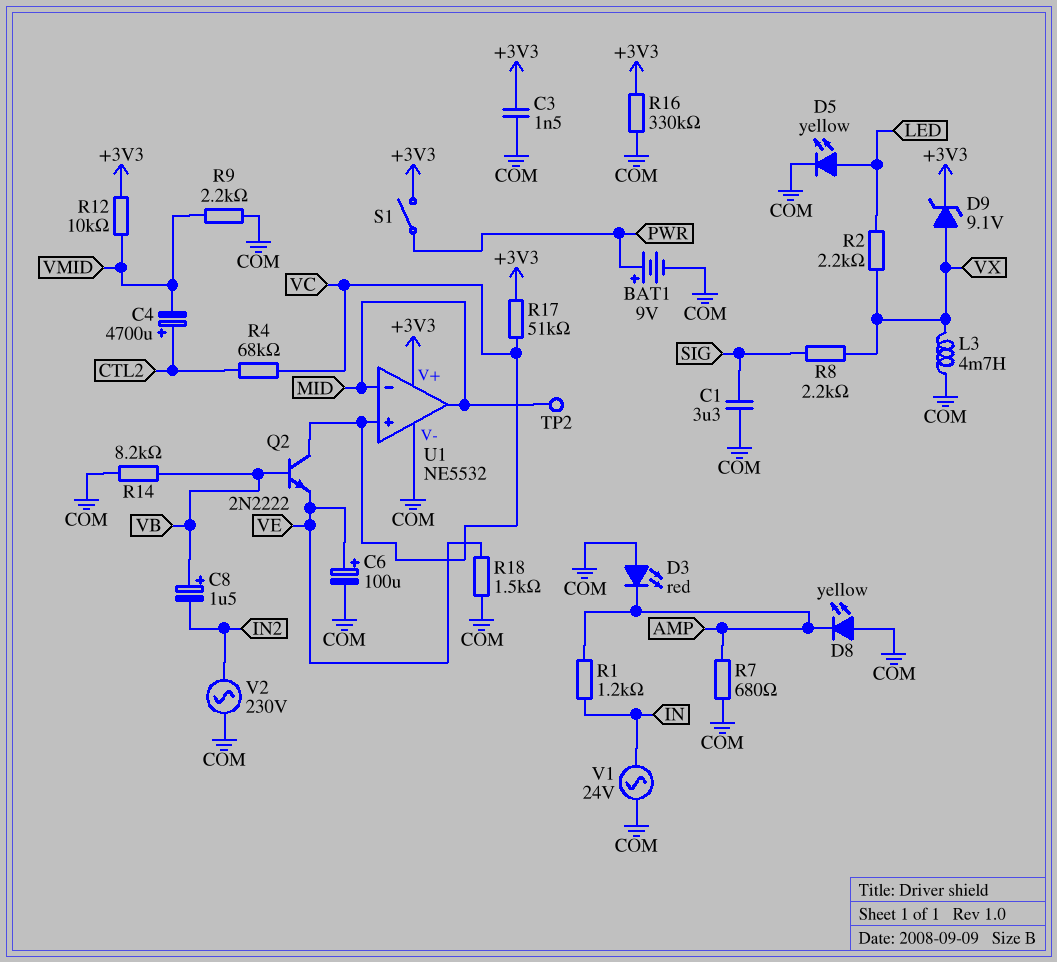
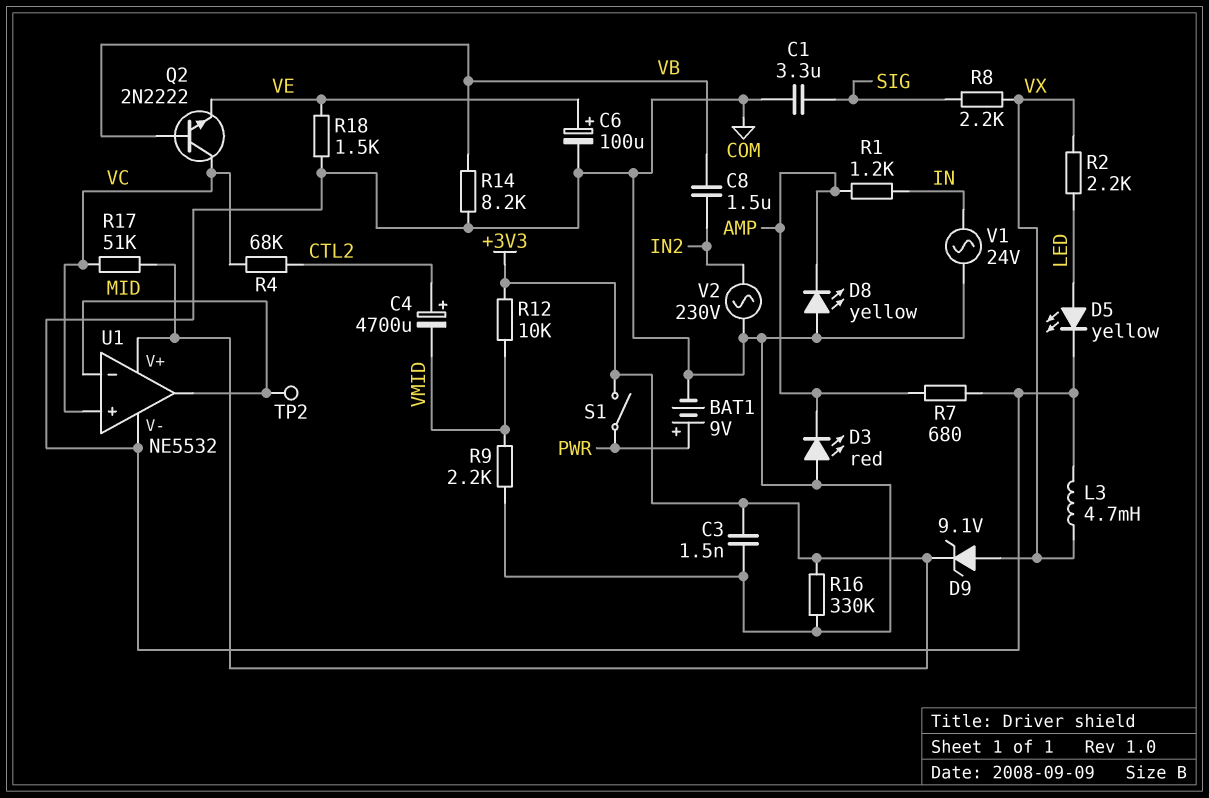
C8: 1.5uF (plus VB, minus IN2) -> 1.5uF (IN2, VB)

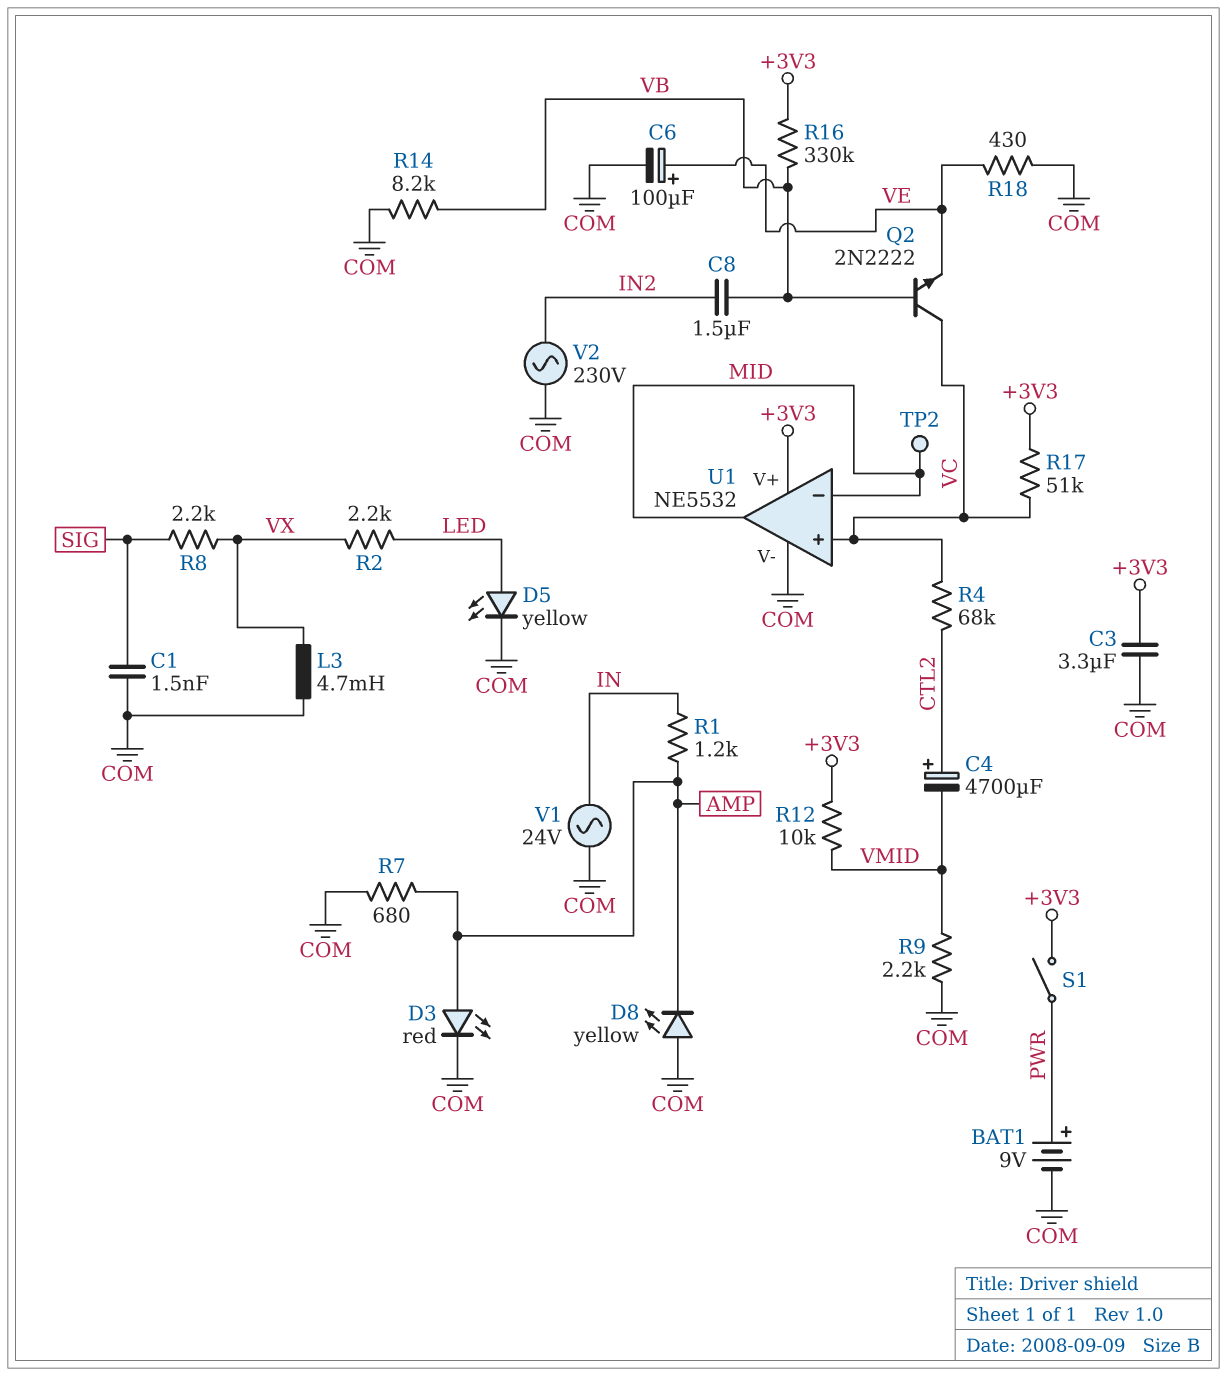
C1: 3.3uF (COM, SIG) -> 1.5nF (COM, SIG)
C3: 1.5nF (+3V3, COM) -> 3.3uF (+3V3, COM)
D3: LED red (A COM, K AMP) -> LED red (A AMP, K COM)
D9: zener 9.1V (A VX, K +3V3) -> none
R16: 330k (+3V3, COM) -> 330k (+3V3, VB)
R18: 1.5k (COM, VE) -> 430 (COM, VE)

